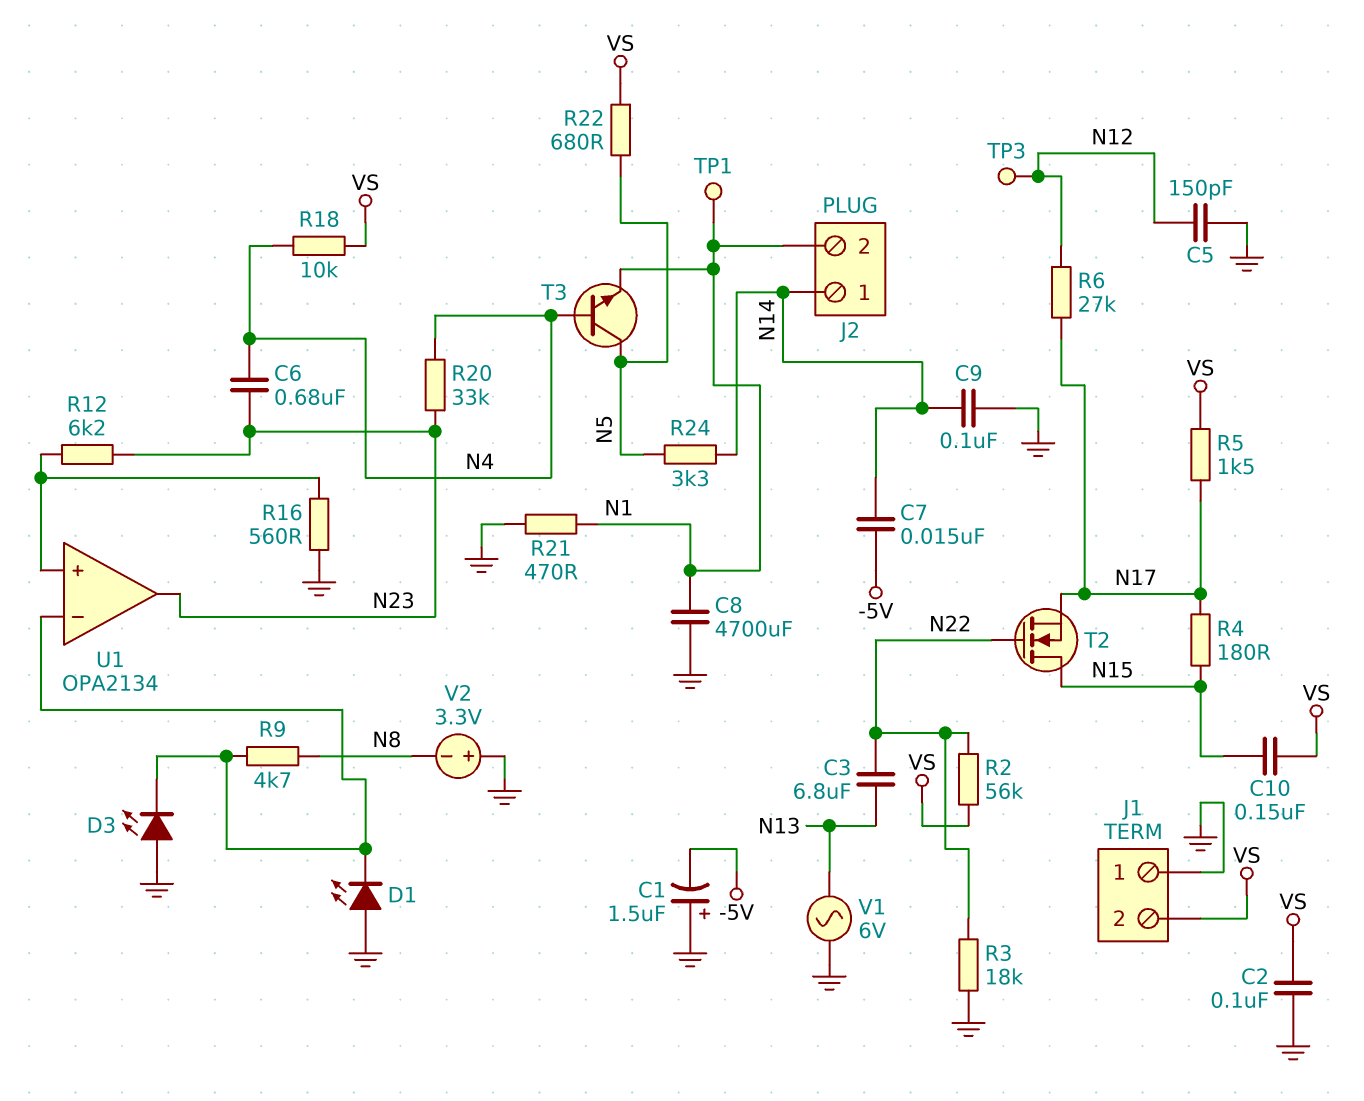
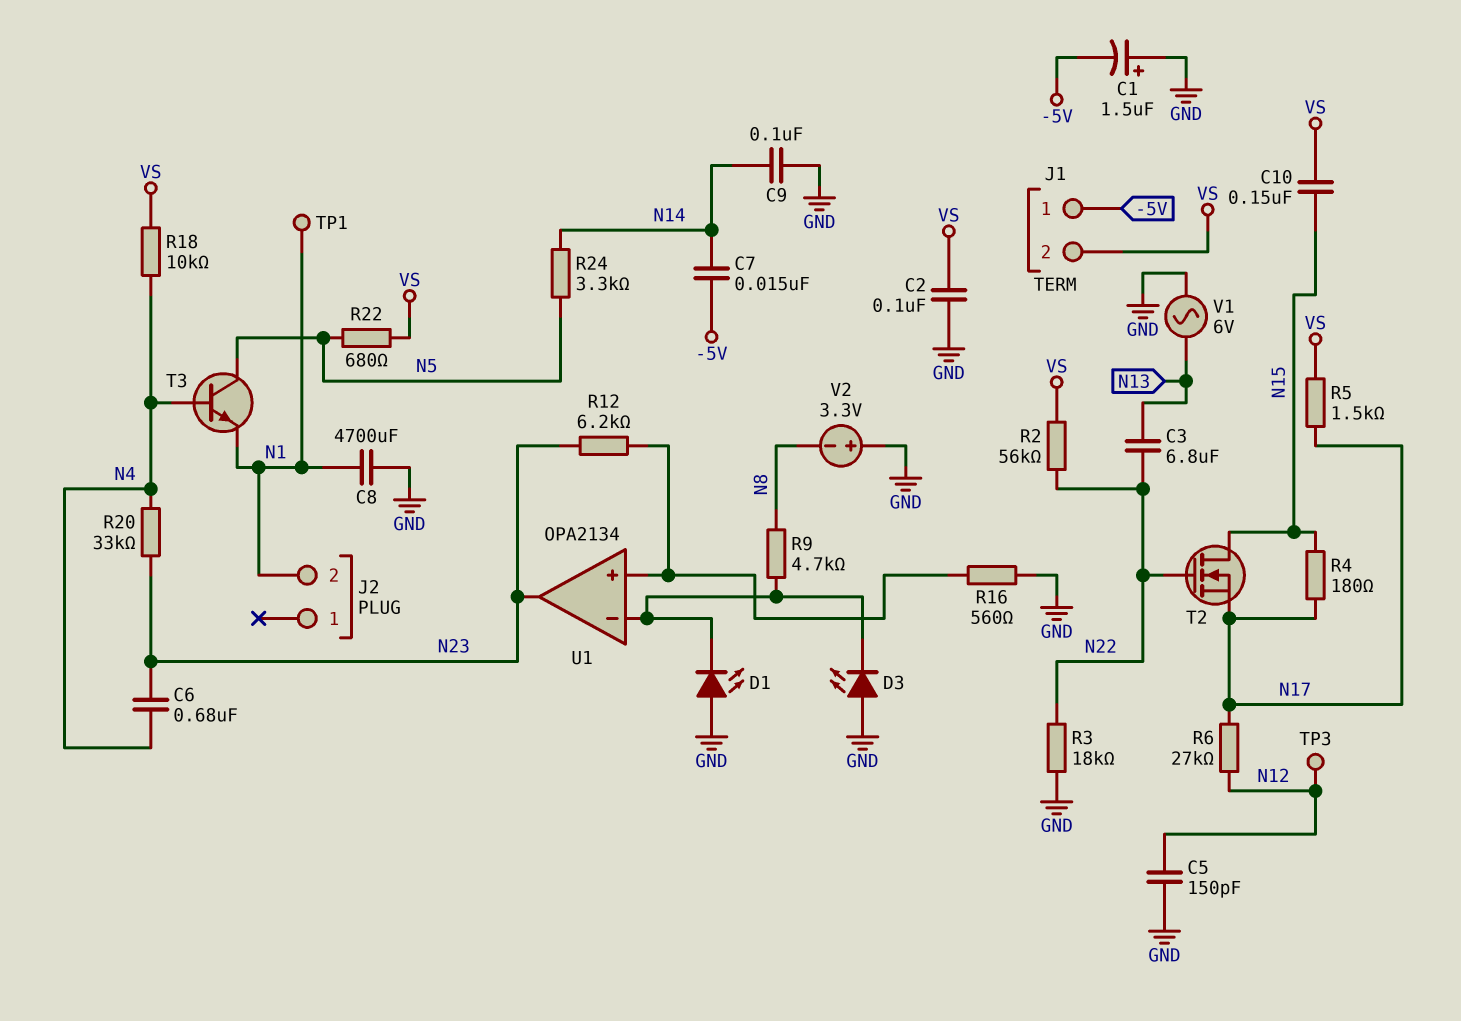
J1 pin 1: GND -> -5V
J2 pin 1: N14 -> none
R21: 470 (GND, N1) -> none

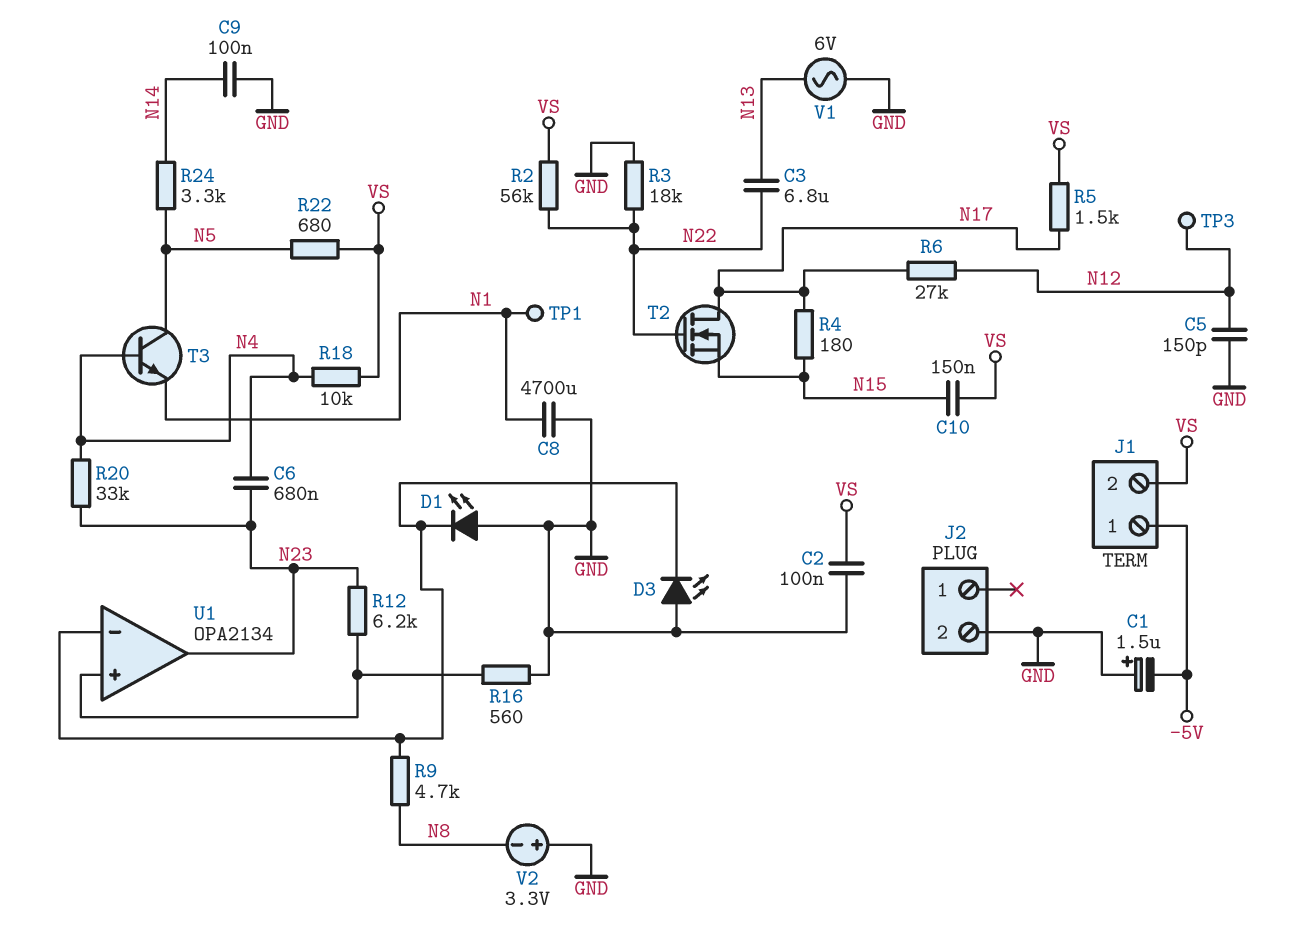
C7: 15nF (-5V, N14) -> none
J2 pin 2: N1 -> GND
T2: NMOS (G N22, D N15, S N17) -> NMOS (G N22, D N17, S N15)

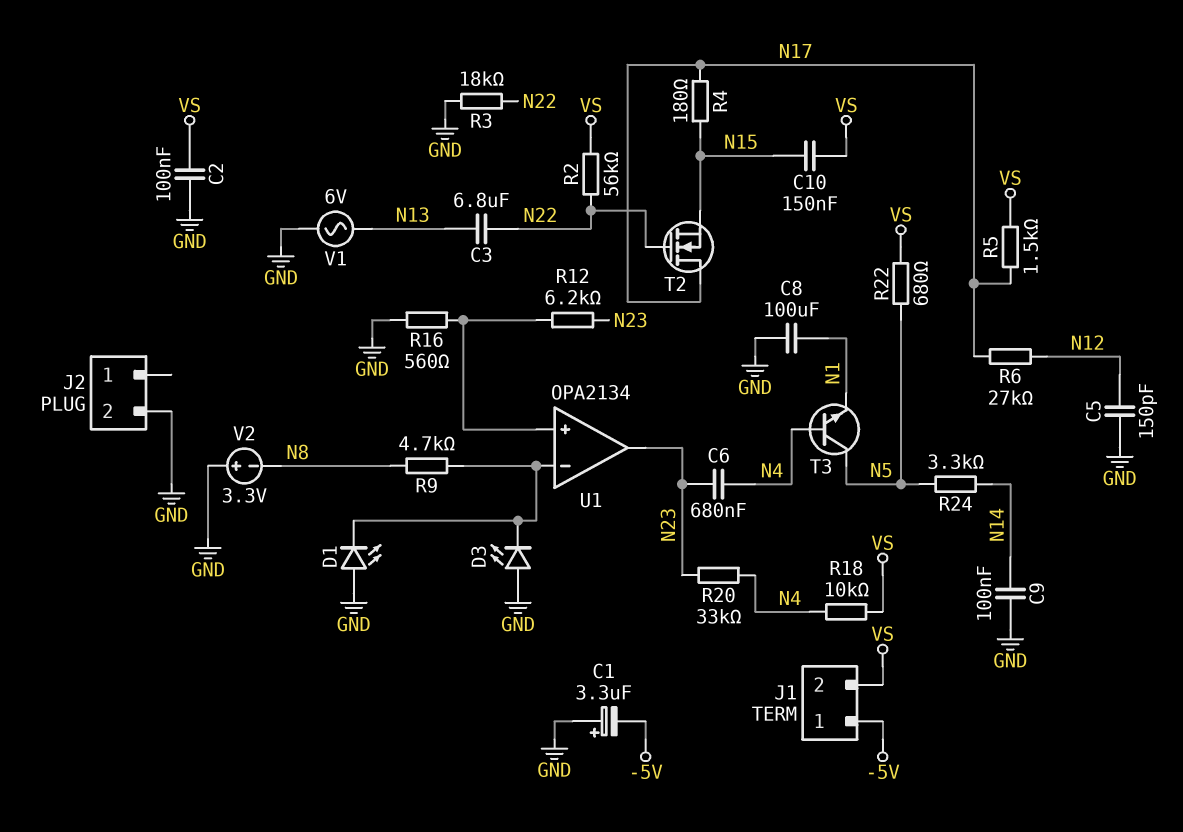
C1: 1.5uF (plus GND, minus -5V) -> 3.3uF (plus GND, minus -5V)
C8: 4700uF (GND, N1) -> 100uF (GND, N1)
TP1: test point (N1) -> none
TP3: test point (N12) -> none

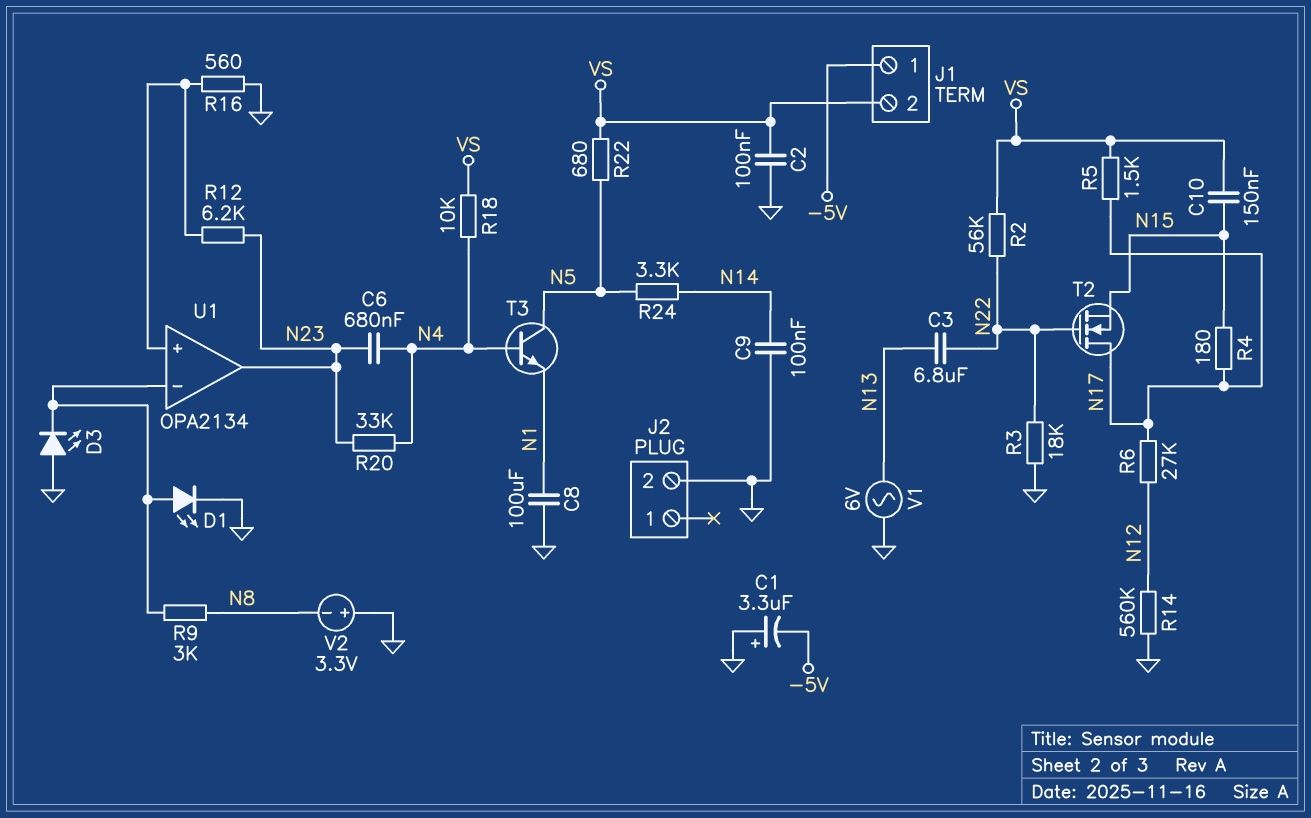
C5: 150pF (GND, N12) -> none
D1: LED (A GND, K U1/in-) -> LED (A U1/in-, K GND)
R9: 4.7k (N8, U1/in-) -> 3k (N8, U1/in-)
R14: none -> 560k (GND, N12)

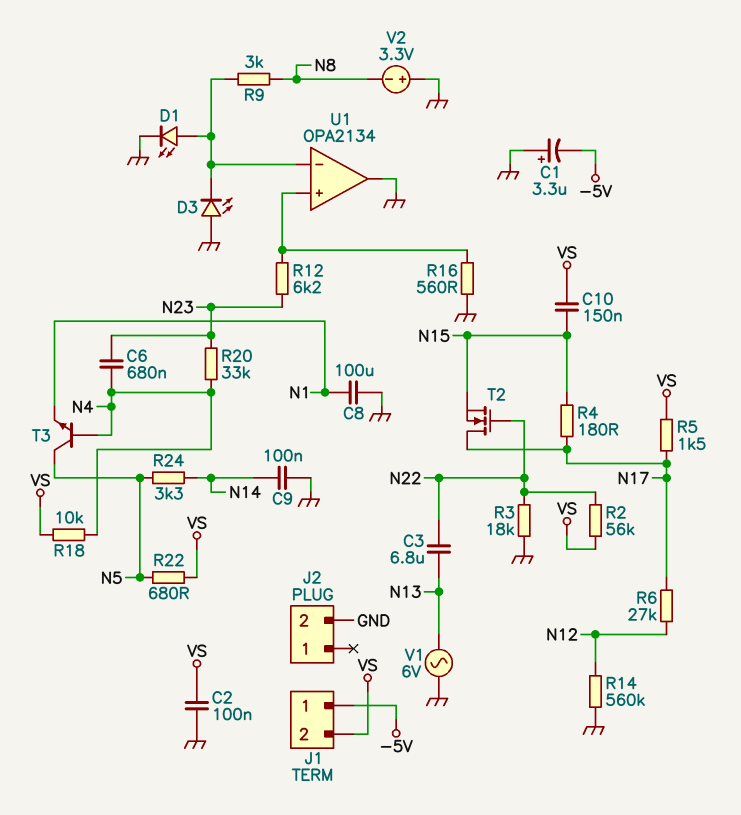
U1 pin out: N23 -> GND

